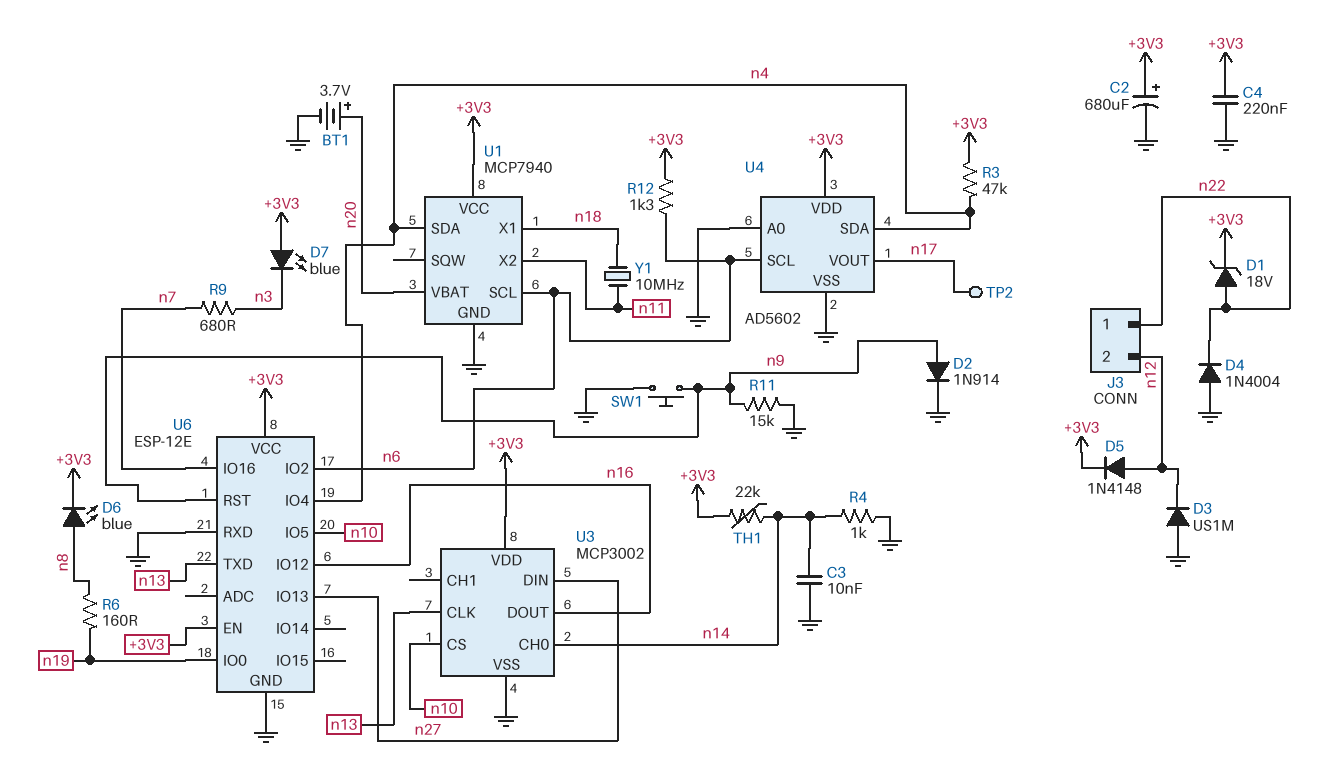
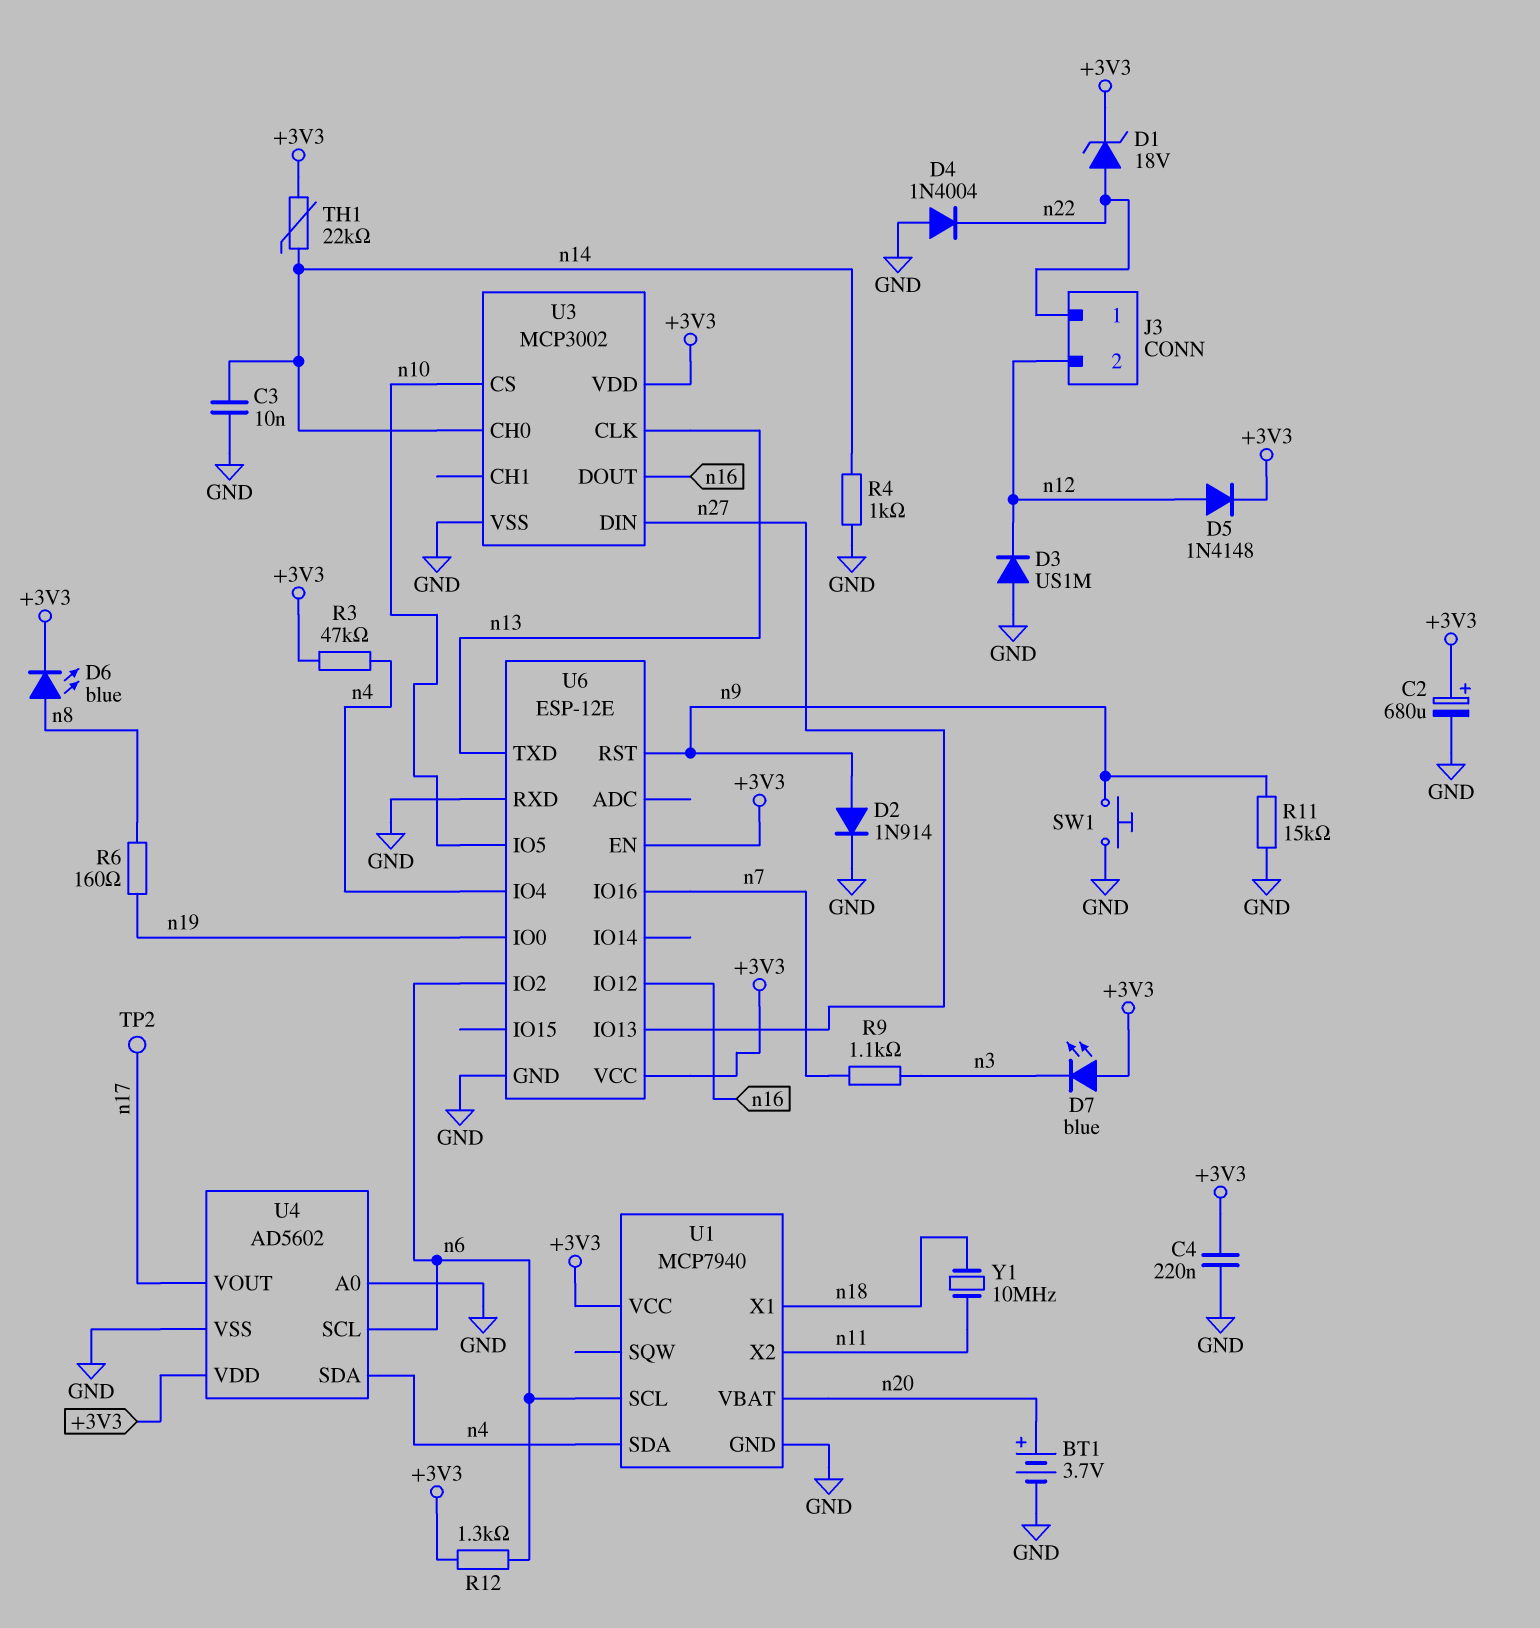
R9: 680 (n3, n7) -> 1.1k (n3, n7)

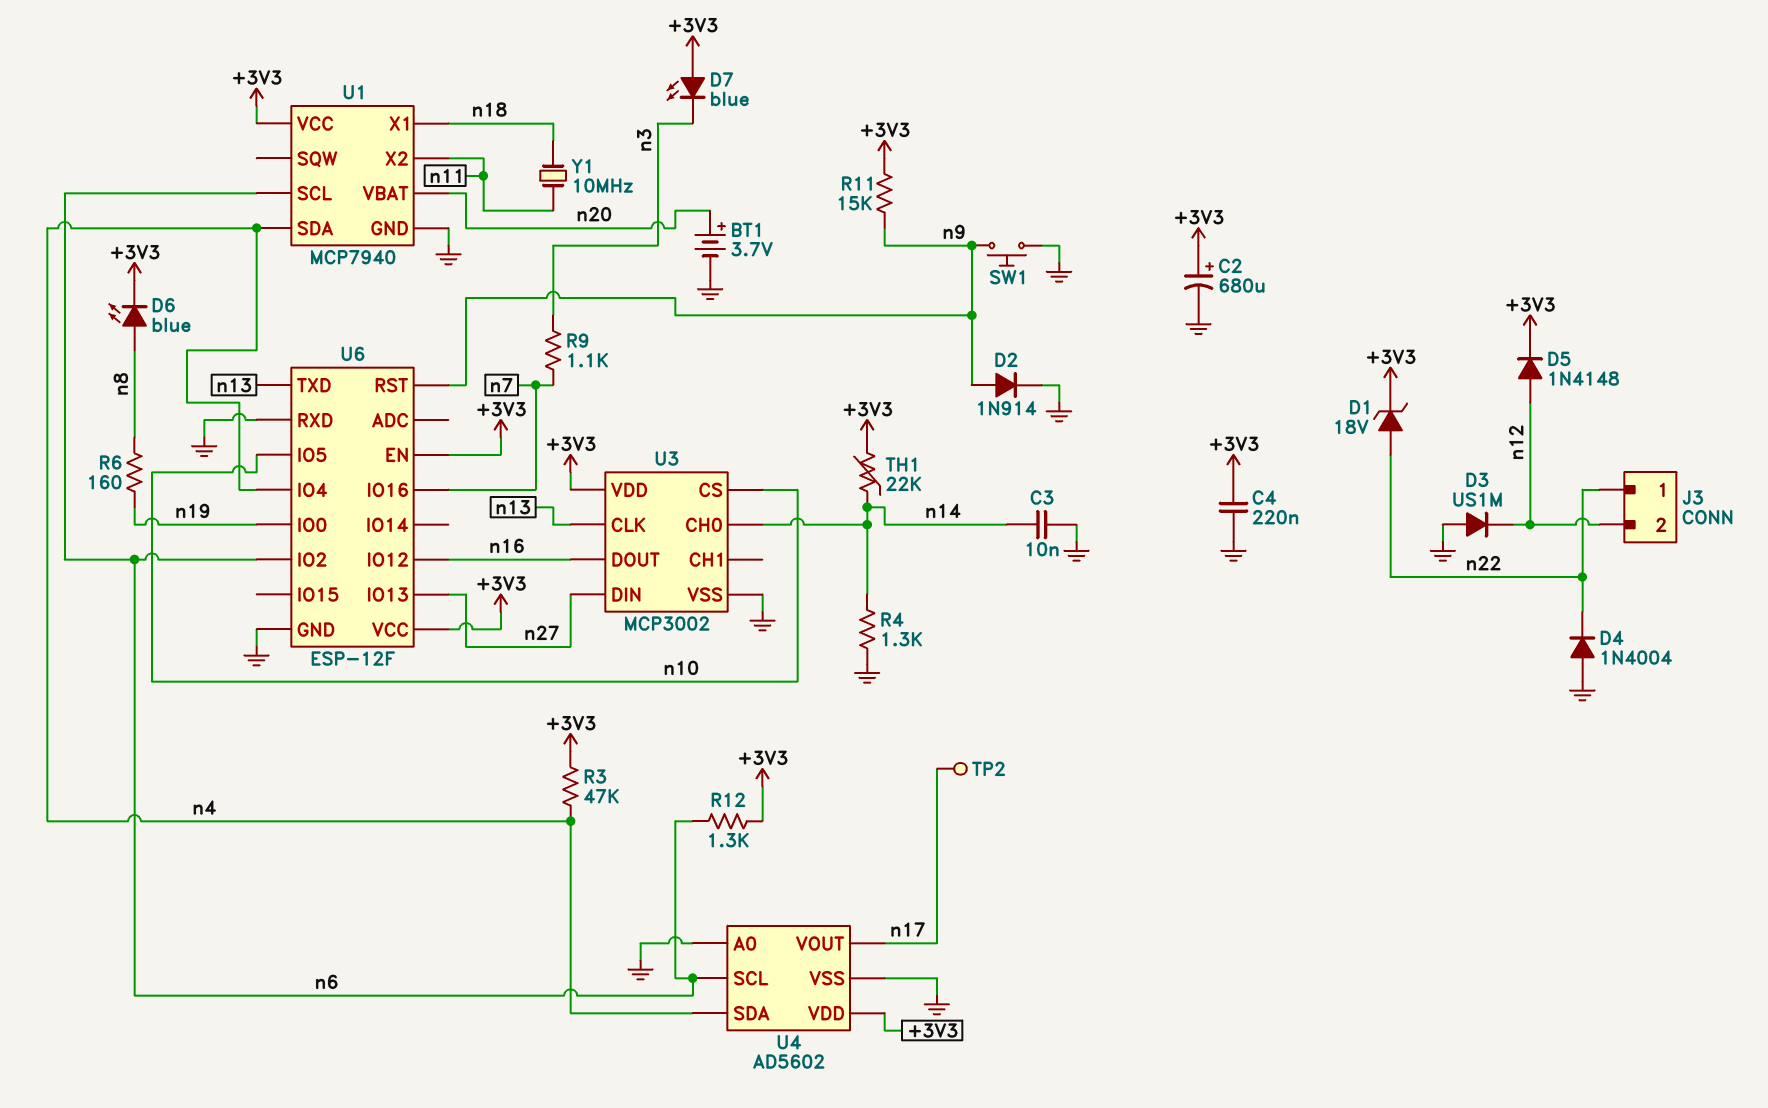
R4: 1k (GND, n14) -> 1.3k (GND, n14)
R11: 15k (GND, n9) -> 15k (+3V3, n9)
U6: ESP-12E -> ESP-12F

